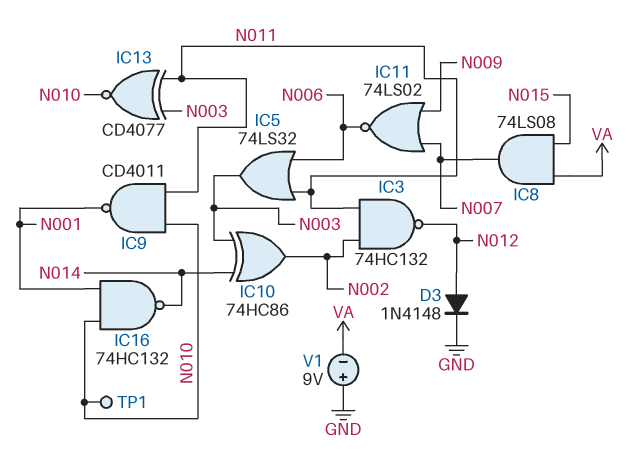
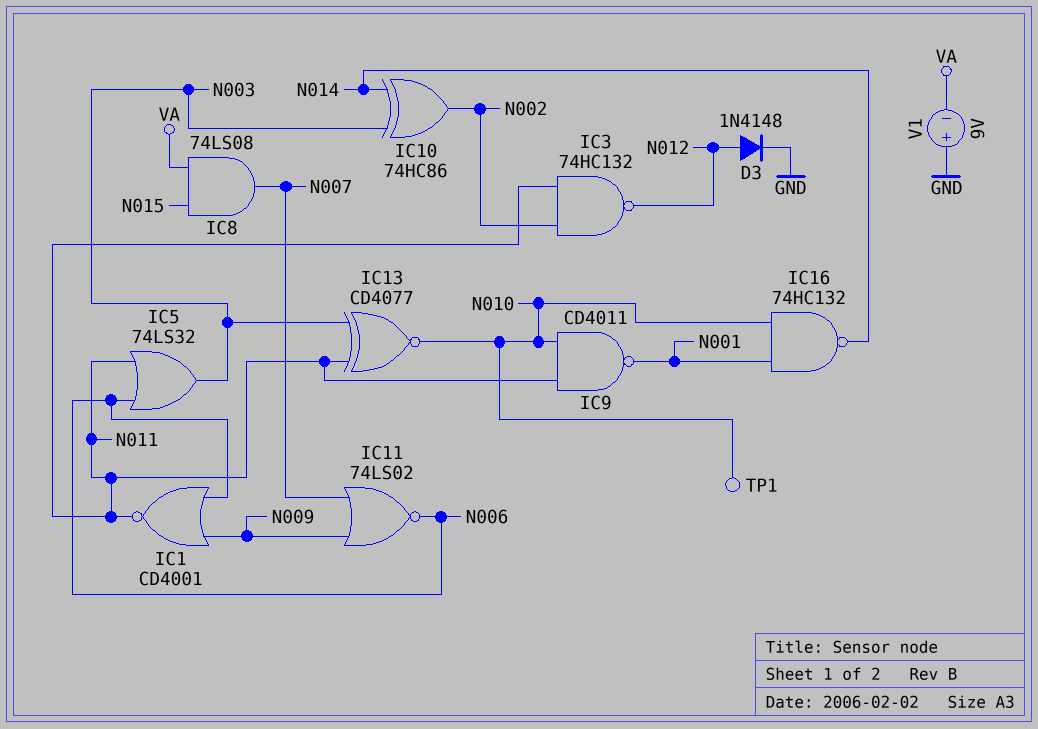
IC1: none -> NOR CD4001 (in N006, in N009, out N011)

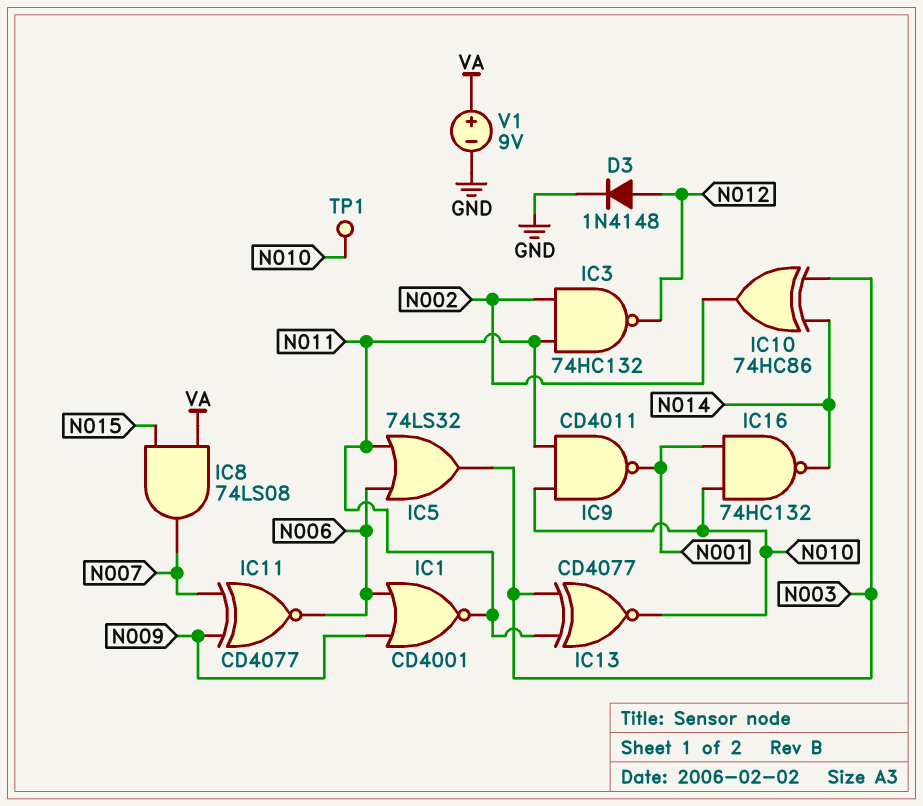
IC11: NOR 74LS02 (in N007, in N009, out N006) -> XNOR CD4077 (in N007, in N009, out N006)
V1: 9V (plus GND, minus VA) -> 9V (plus VA, minus GND)

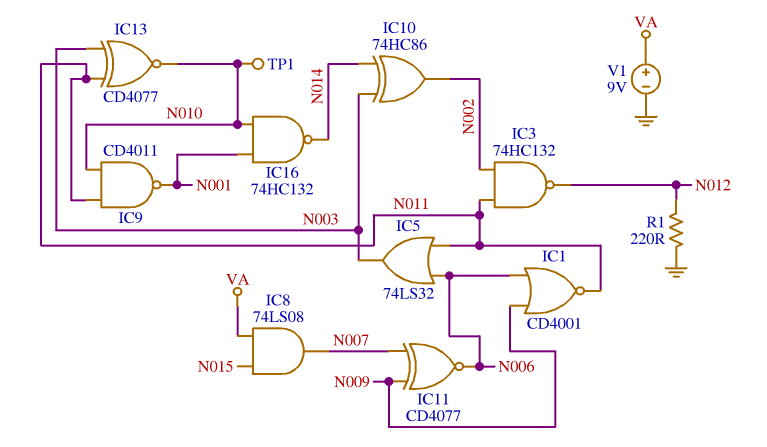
D3: diode 1N4148 (A N012, K GND) -> none
R1: none -> 220 (GND, N012)

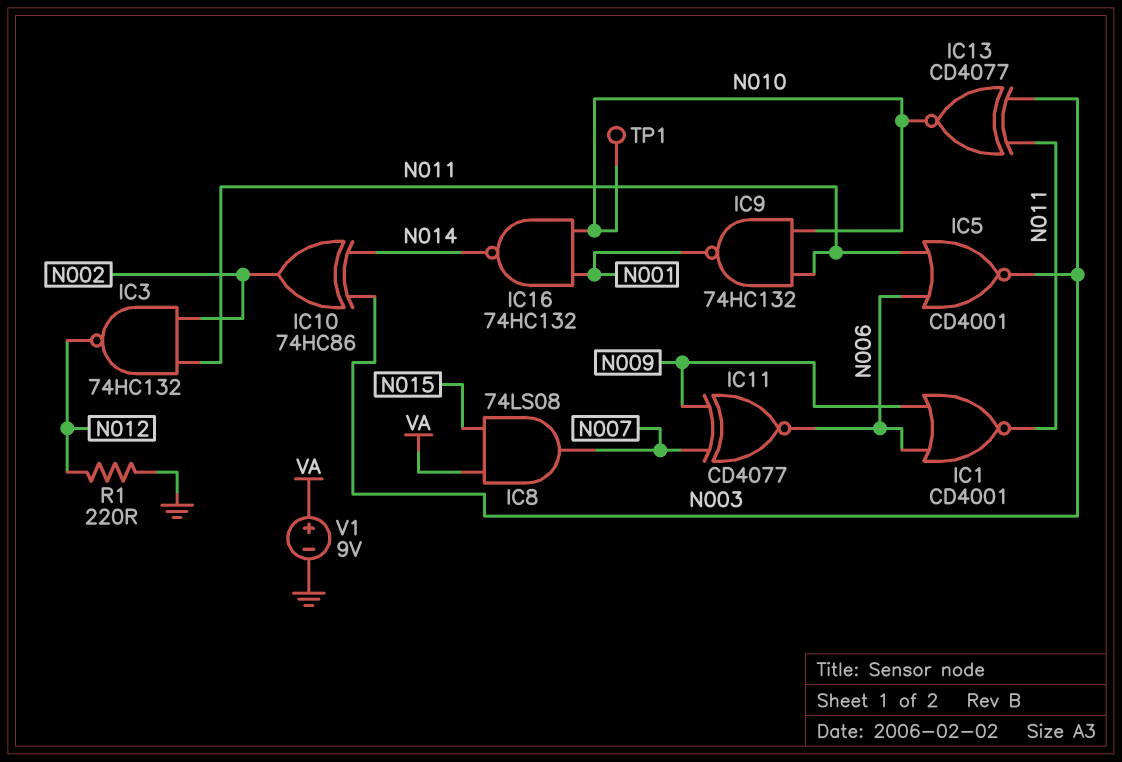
IC5: OR 74LS32 (in N006, in N011, out N003) -> NOR CD4001 (in N006, in N011, out N003)
IC9: NAND CD4011 (in N010, in N011, out N001) -> NAND 74HC132 (in N010, in N011, out N001)

